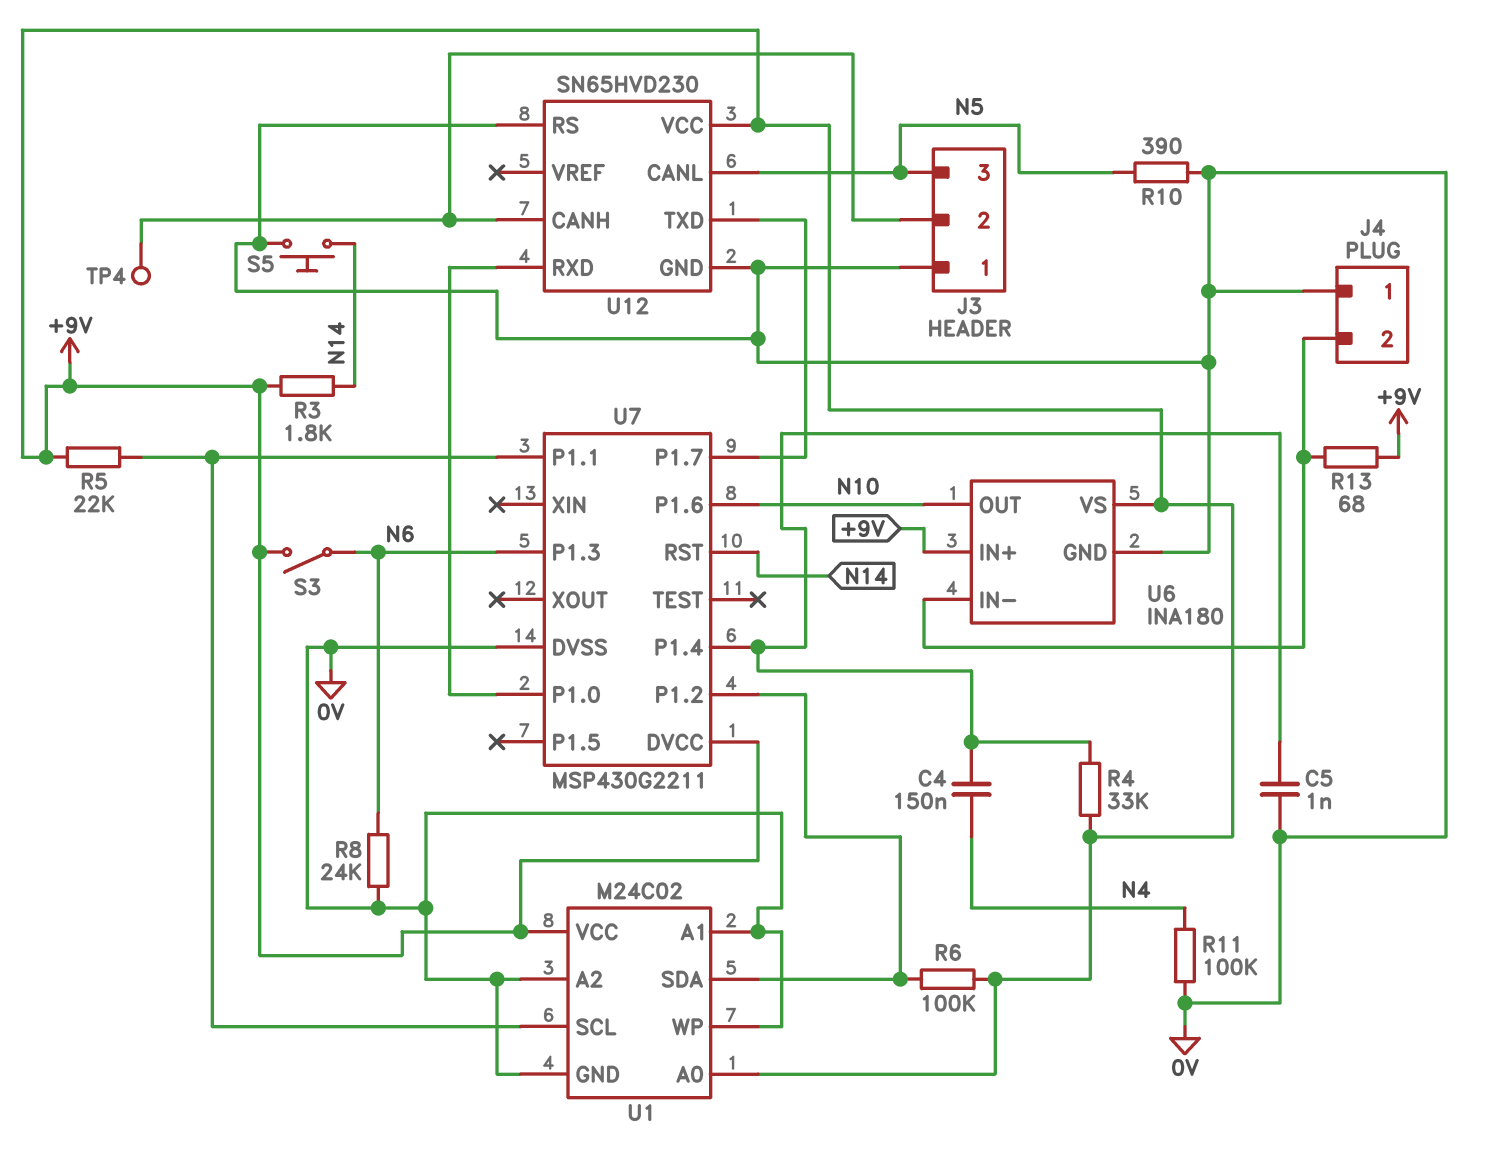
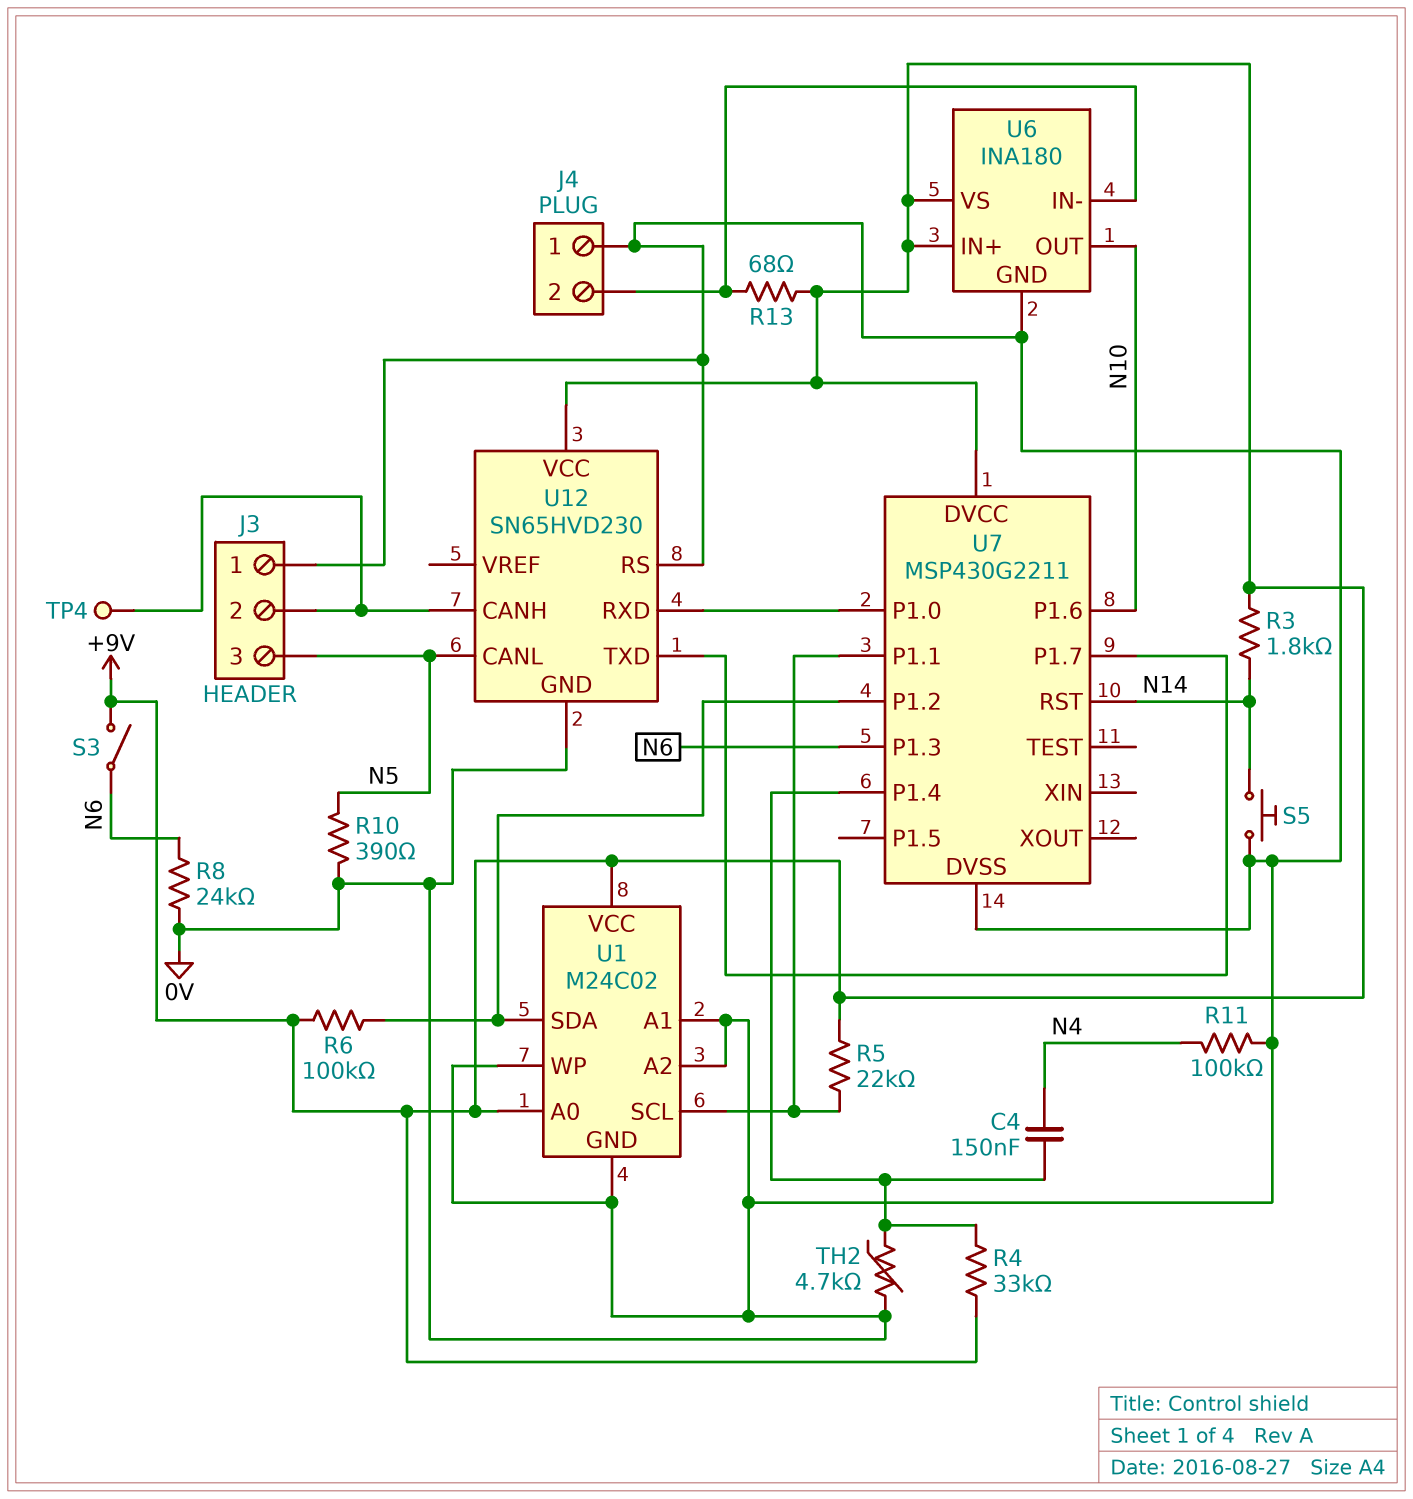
C5: 1nF (0V, U7/P1.4) -> none
TH2: none -> 4.7k (0V, U7/P1.4)

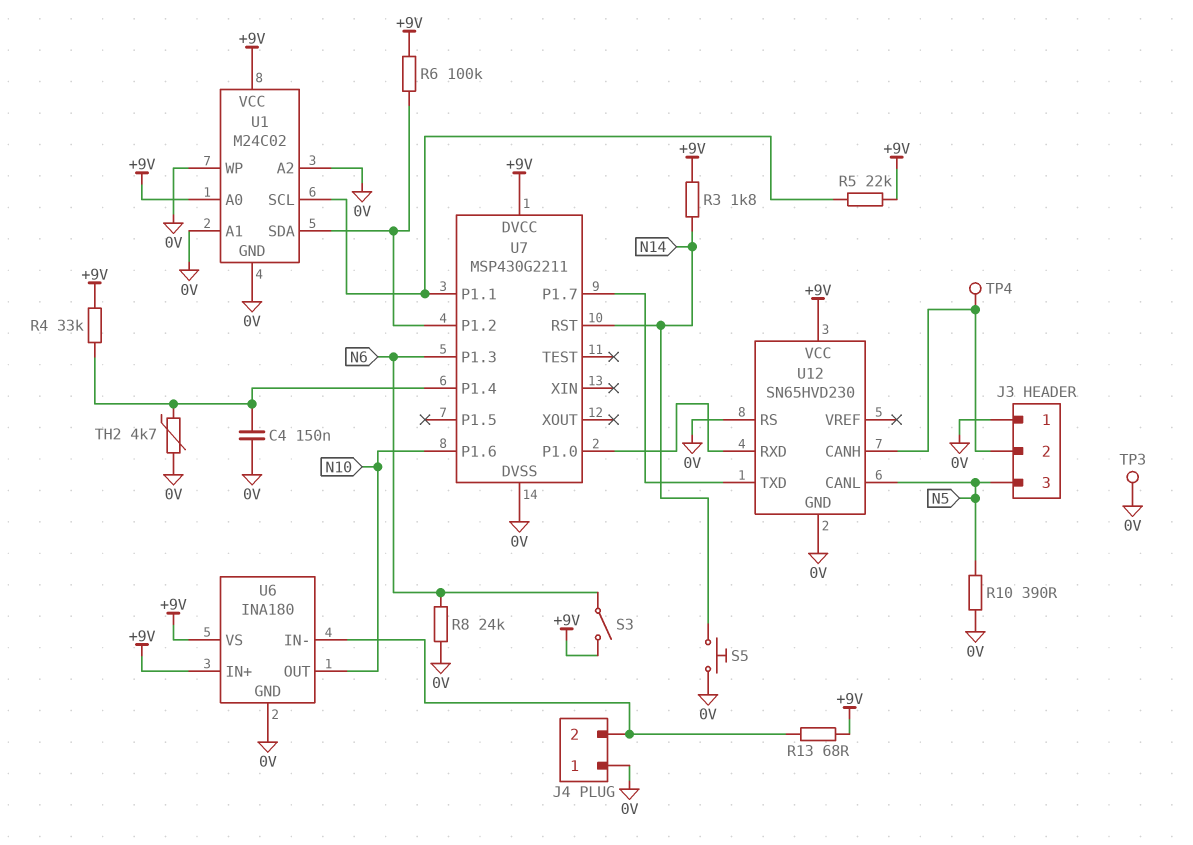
C4: 150nF (N4, U7/P1.4) -> 150nF (0V, U7/P1.4)
R11: 100k (0V, N4) -> none
TP3: none -> test point (0V)

